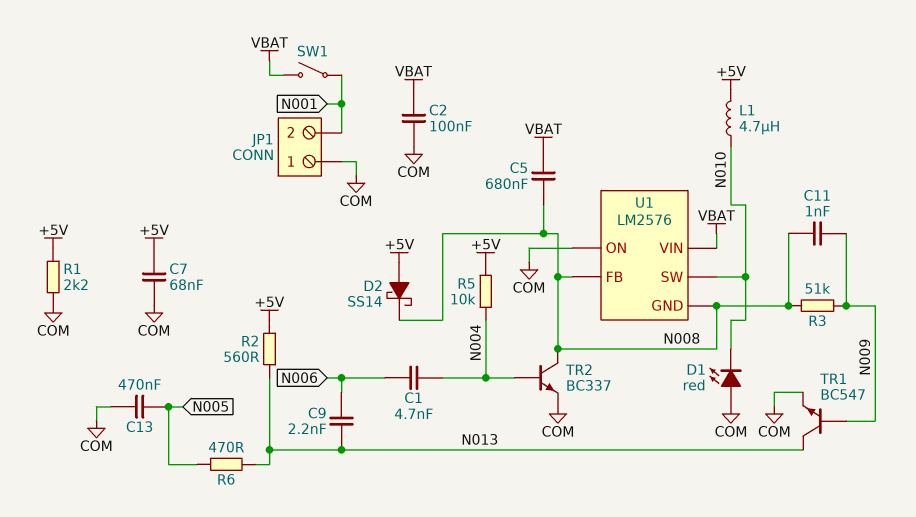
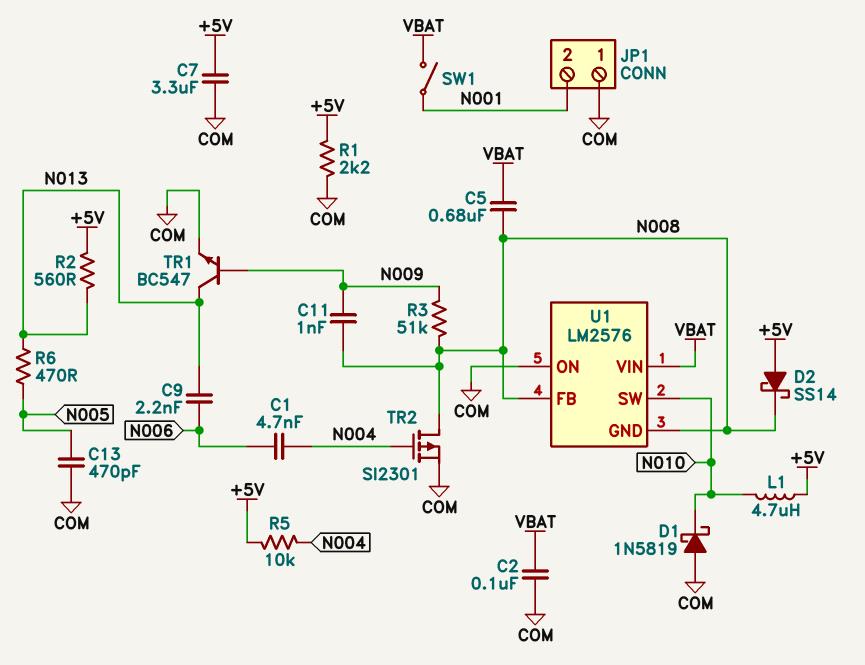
C7: 68nF (+5V, COM) -> 3.3uF (+5V, COM)
C13: 470nF (COM, N005) -> 470pF (COM, N005)
D1: LED red (A COM, K N010) -> schottky 1N5819 (A COM, K N010)
TR2: NPN BC337 (B N004, C N008, E COM) -> PMOS SI2301 (G N004, D N008, S COM)

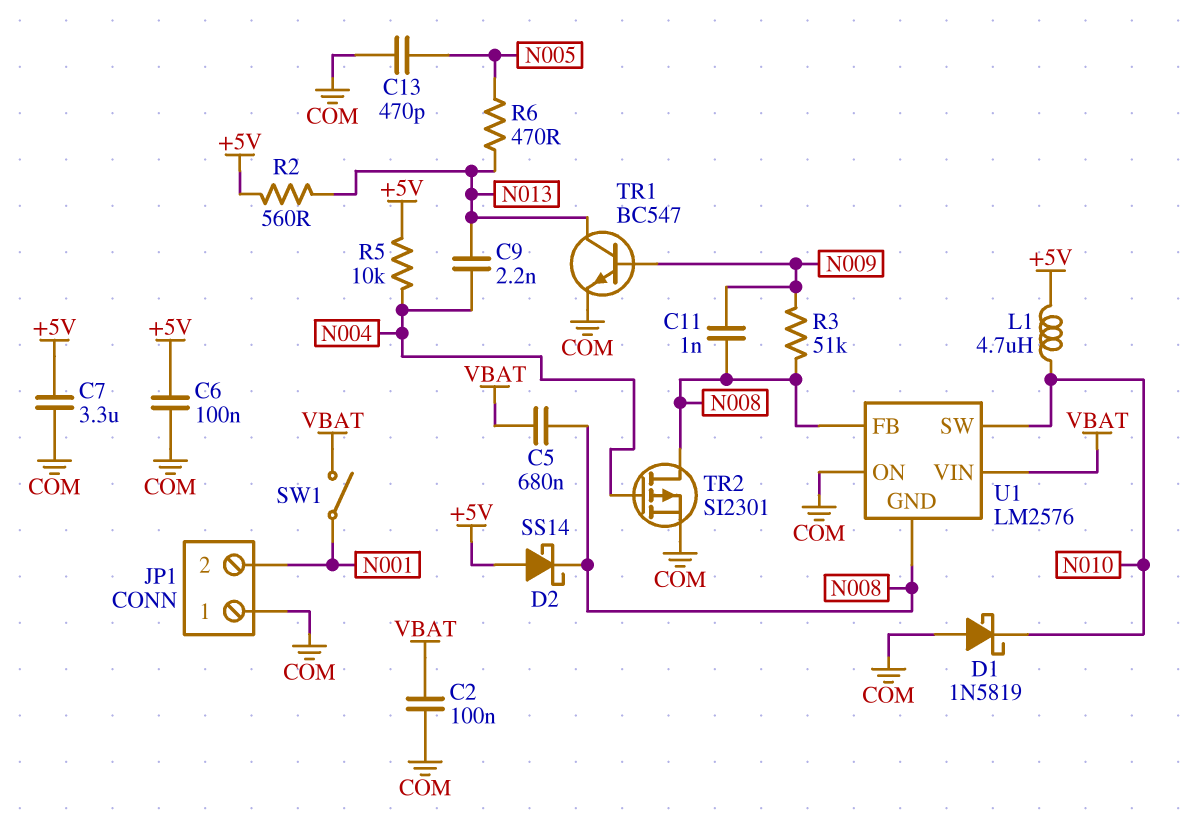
C1: 4.7nF (N004, N006) -> none
C6: none -> 100nF (+5V, COM)
C9: 2.2nF (N006, N013) -> 2.2nF (N004, N013)
R1: 2.2k (+5V, COM) -> none

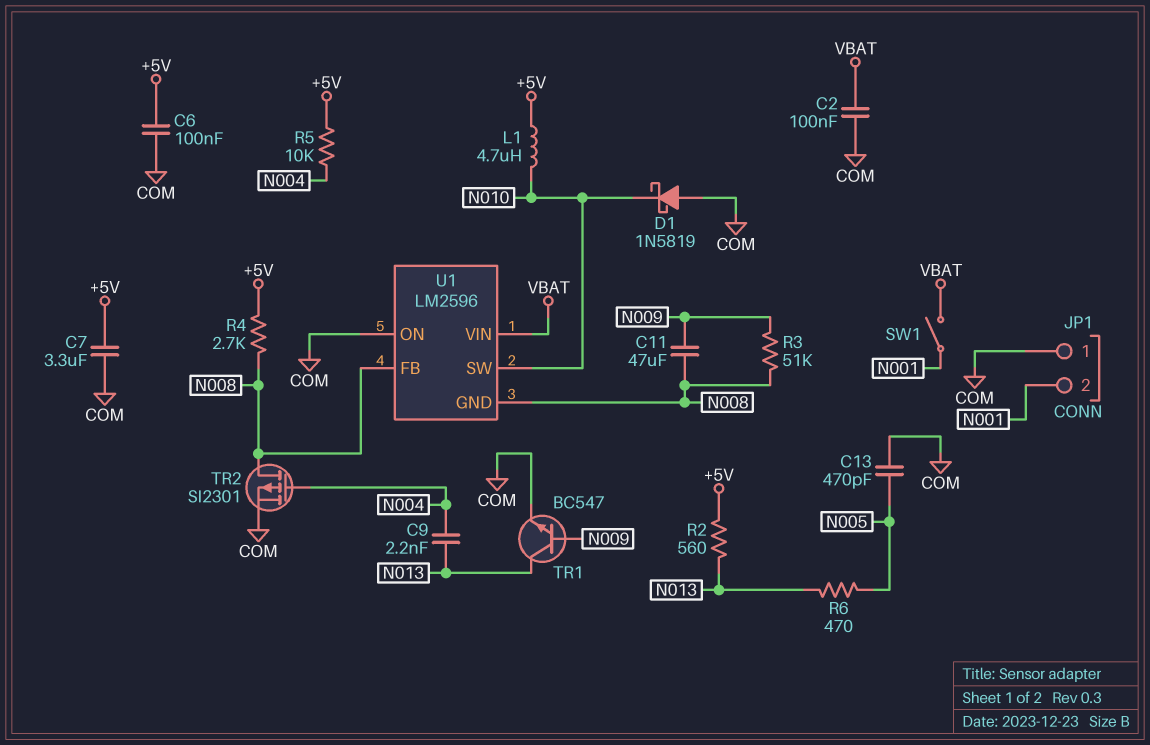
C5: 680nF (N008, VBAT) -> none
C11: 1nF (N008, N009) -> 47uF (N008, N009)
D2: schottky SS14 (A +5V, K N008) -> none
R4: none -> 2.7k (+5V, N008)
U1: LM2576 -> LM2596

